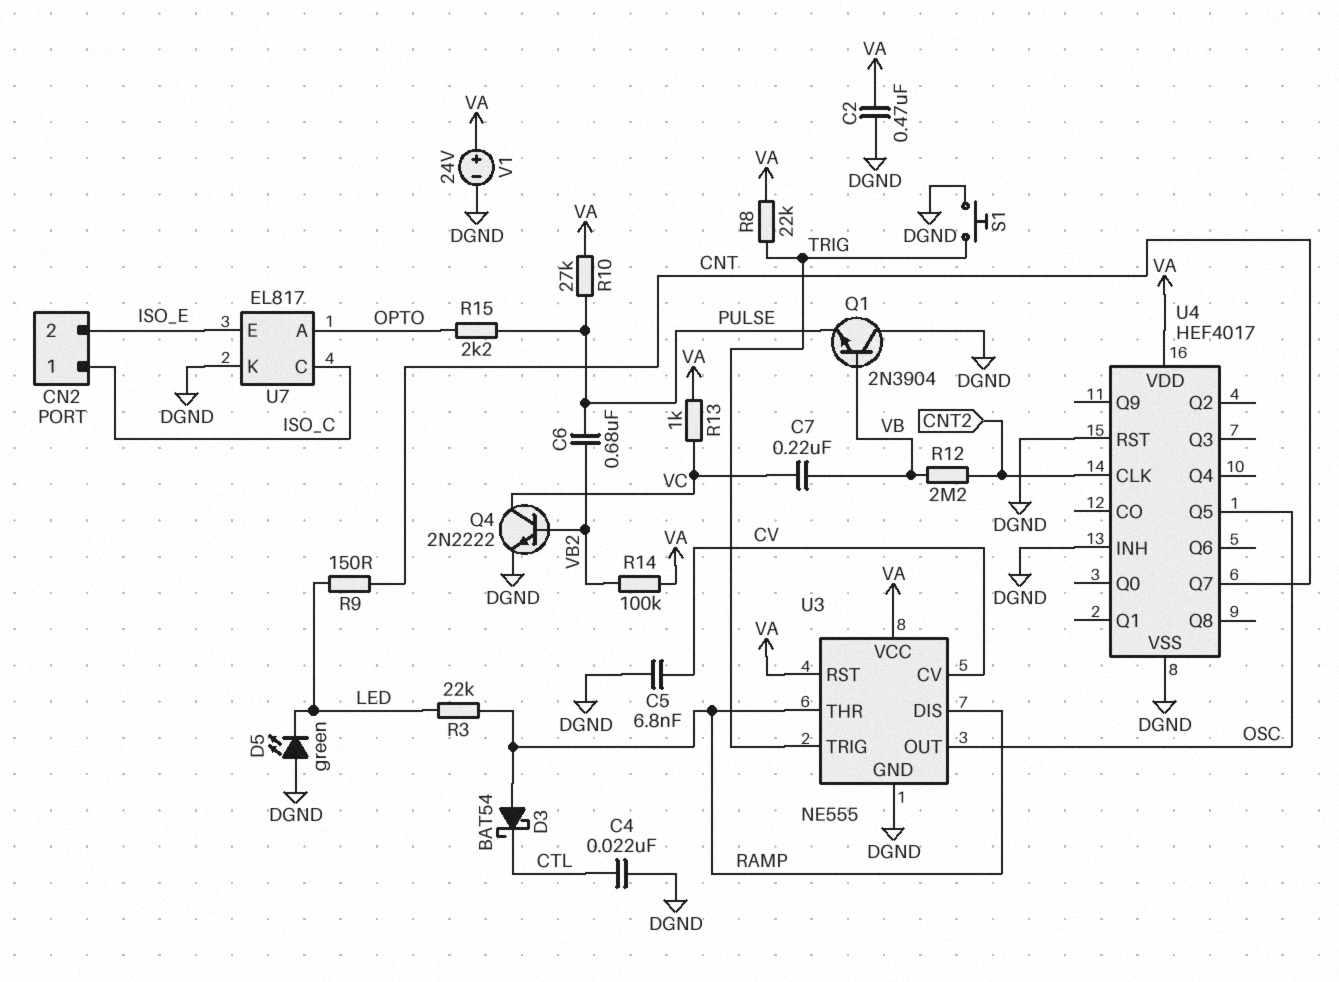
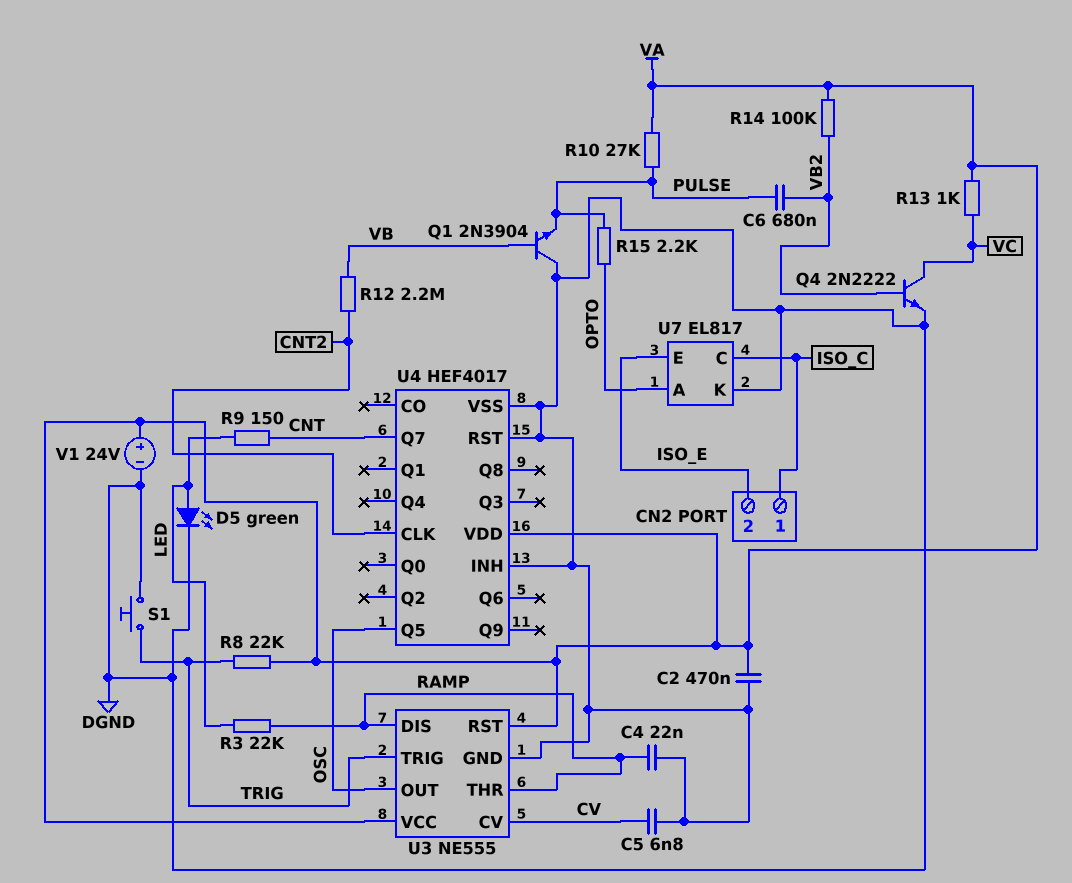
C4: 22nF (CTL, DGND) -> 22nF (DGND, RAMP)
C7: 220nF (VB, VC) -> none
D3: schottky BAT54 (A RAMP, K CTL) -> none
D5: LED green (A DGND, K LED) -> LED green (A LED, K DGND)

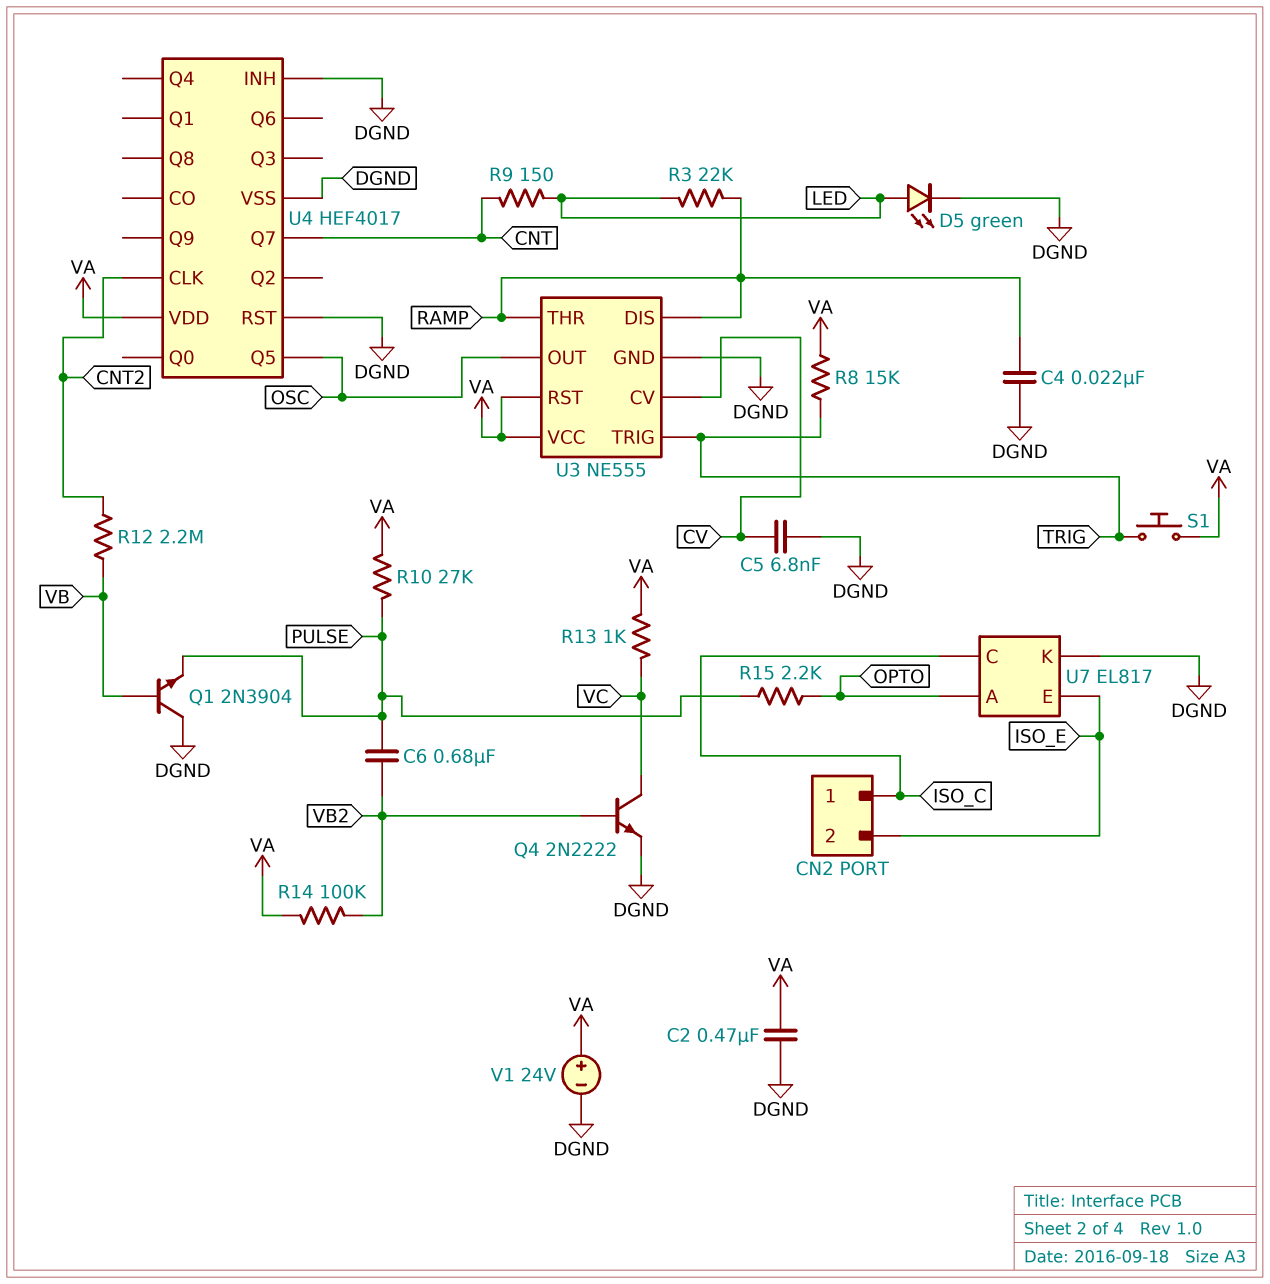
R8: 22k (TRIG, VA) -> 15k (TRIG, VA)
S1: button (DGND, TRIG) -> button (TRIG, VA)

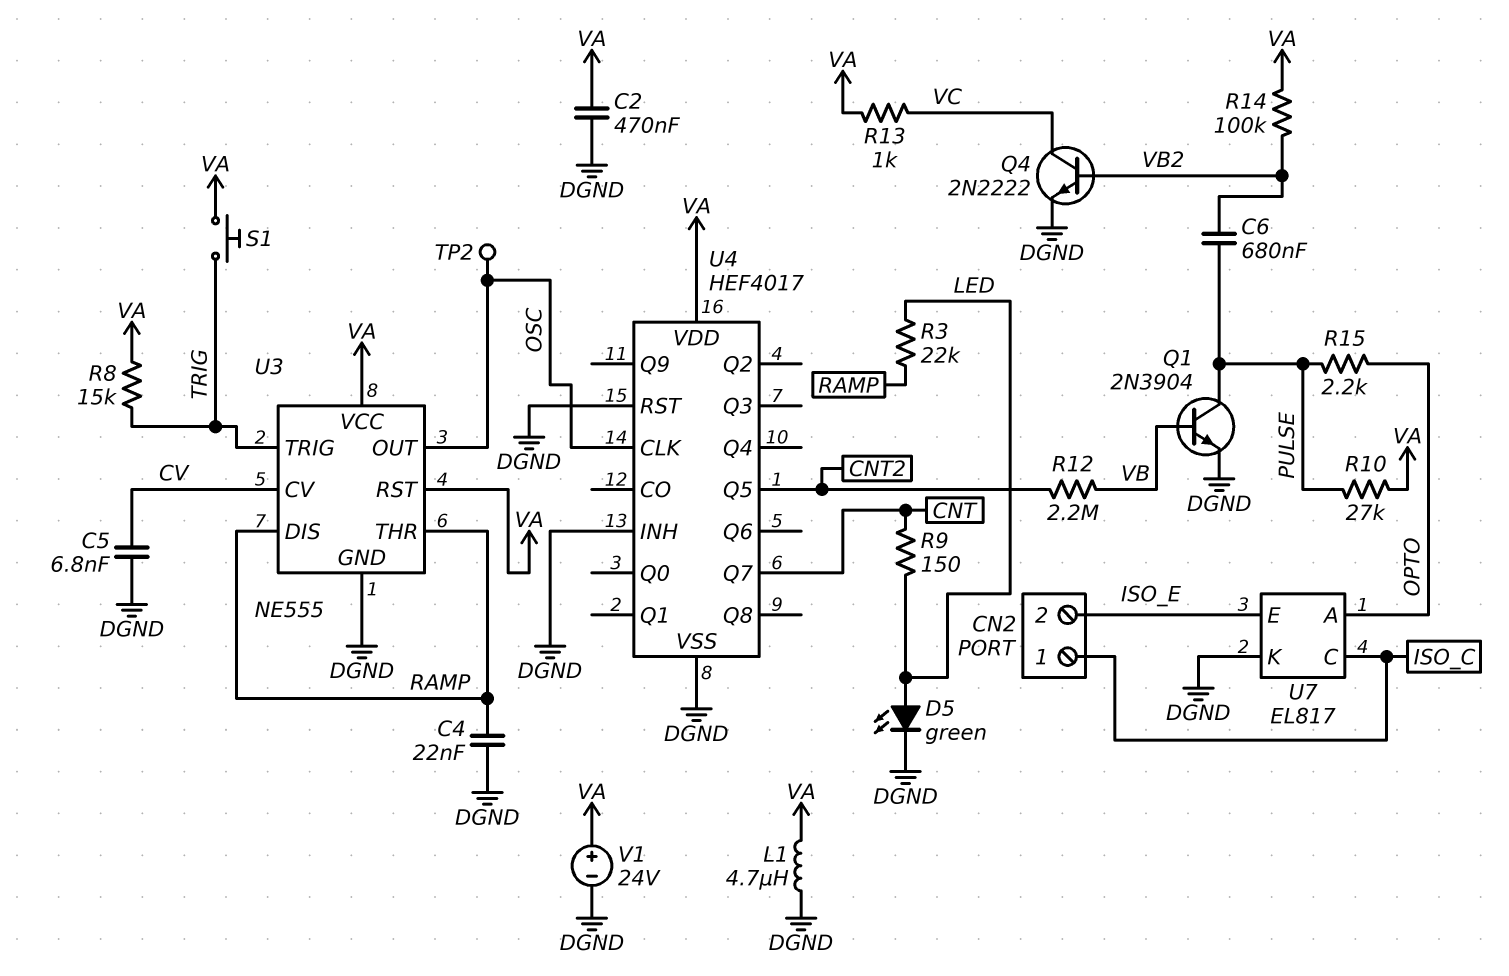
L1: none -> 4.7uH (DGND, VA)
Q1: NPN 2N3904 (B VB, C DGND, E PULSE) -> NPN 2N3904 (B VB, C PULSE, E DGND)
TP2: none -> test point (OSC)
U4 pin CLK: CNT2 -> OSC
U4 pin Q5: OSC -> CNT2

